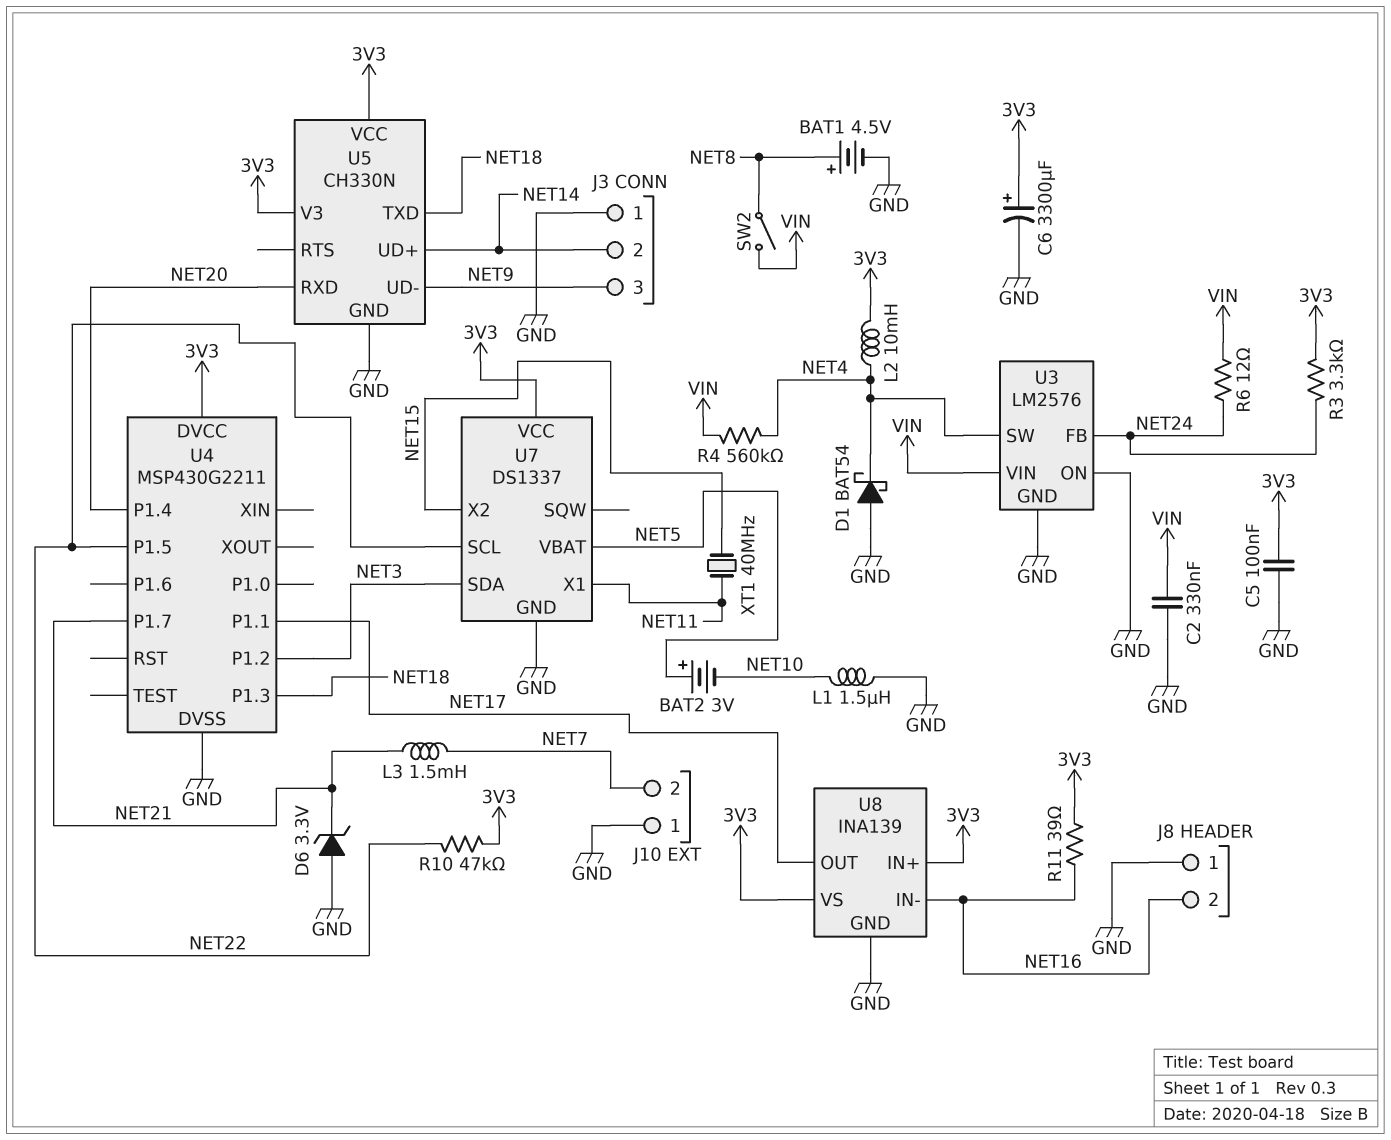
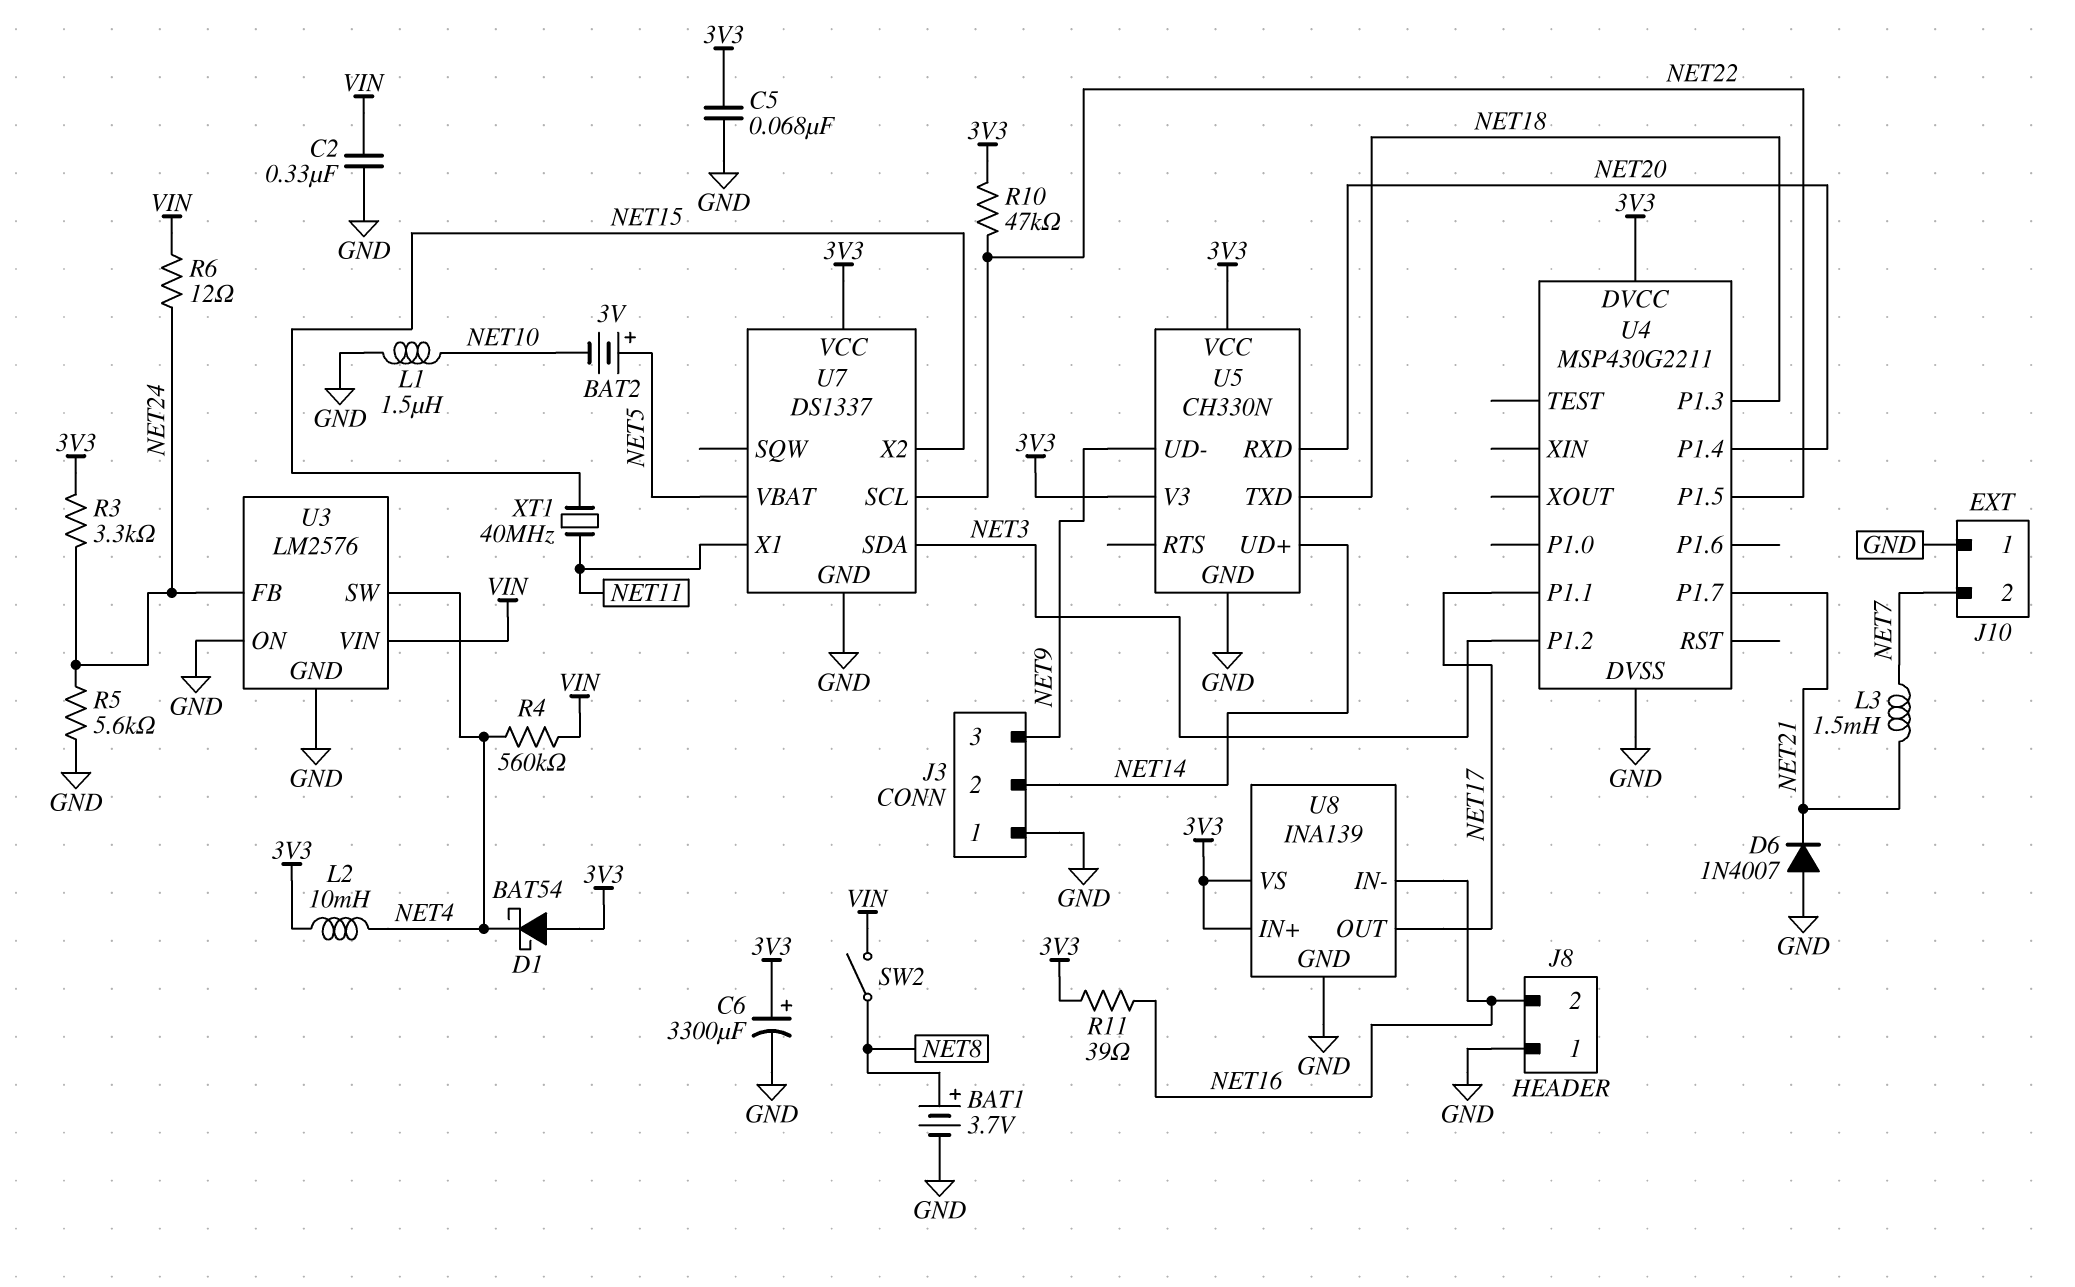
BAT1: 4.5V (plus NET8, minus GND) -> 3.7V (plus NET8, minus GND)
C5: 100nF (3V3, GND) -> 68nF (3V3, GND)
D1: schottky BAT54 (A GND, K NET4) -> schottky BAT54 (A 3V3, K NET4)
D6: zener 3.3V (A GND, K NET21) -> diode 1N4007 (A GND, K NET21)
R5: none -> 5.6k (GND, NET24)

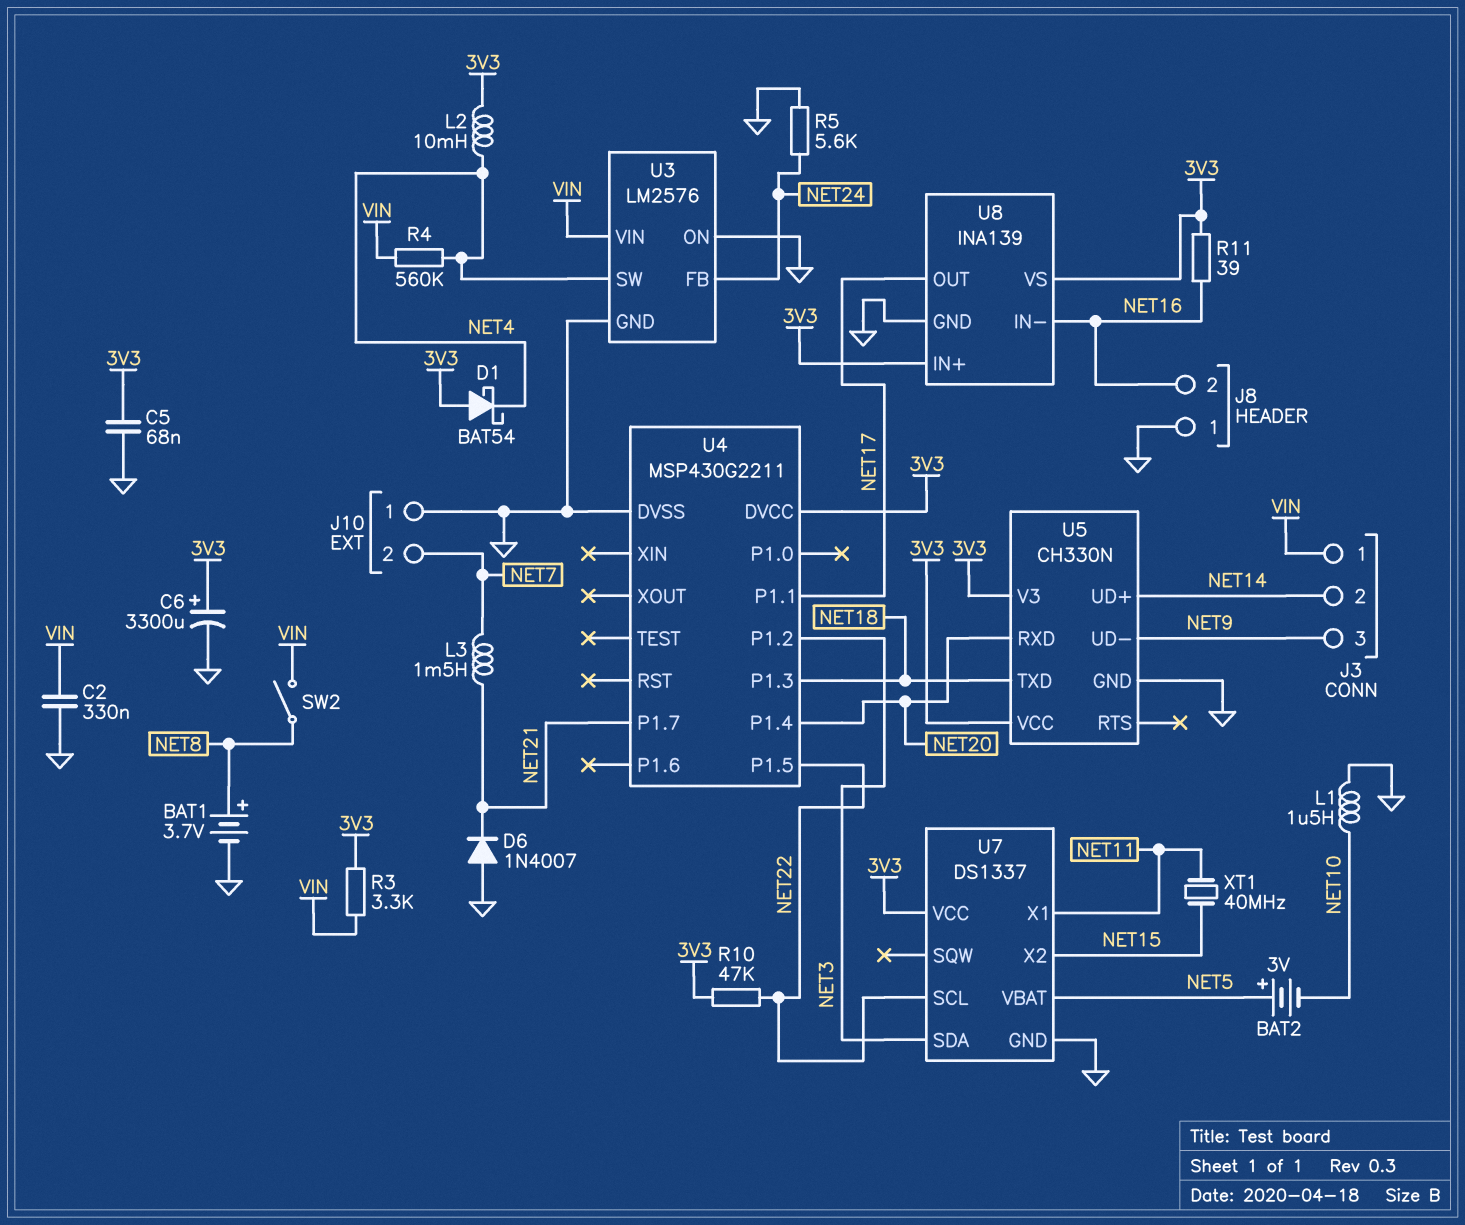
J3 pin 1: GND -> VIN
R3: 3.3k (3V3, NET24) -> 3.3k (3V3, VIN)
R6: 12 (NET24, VIN) -> none

